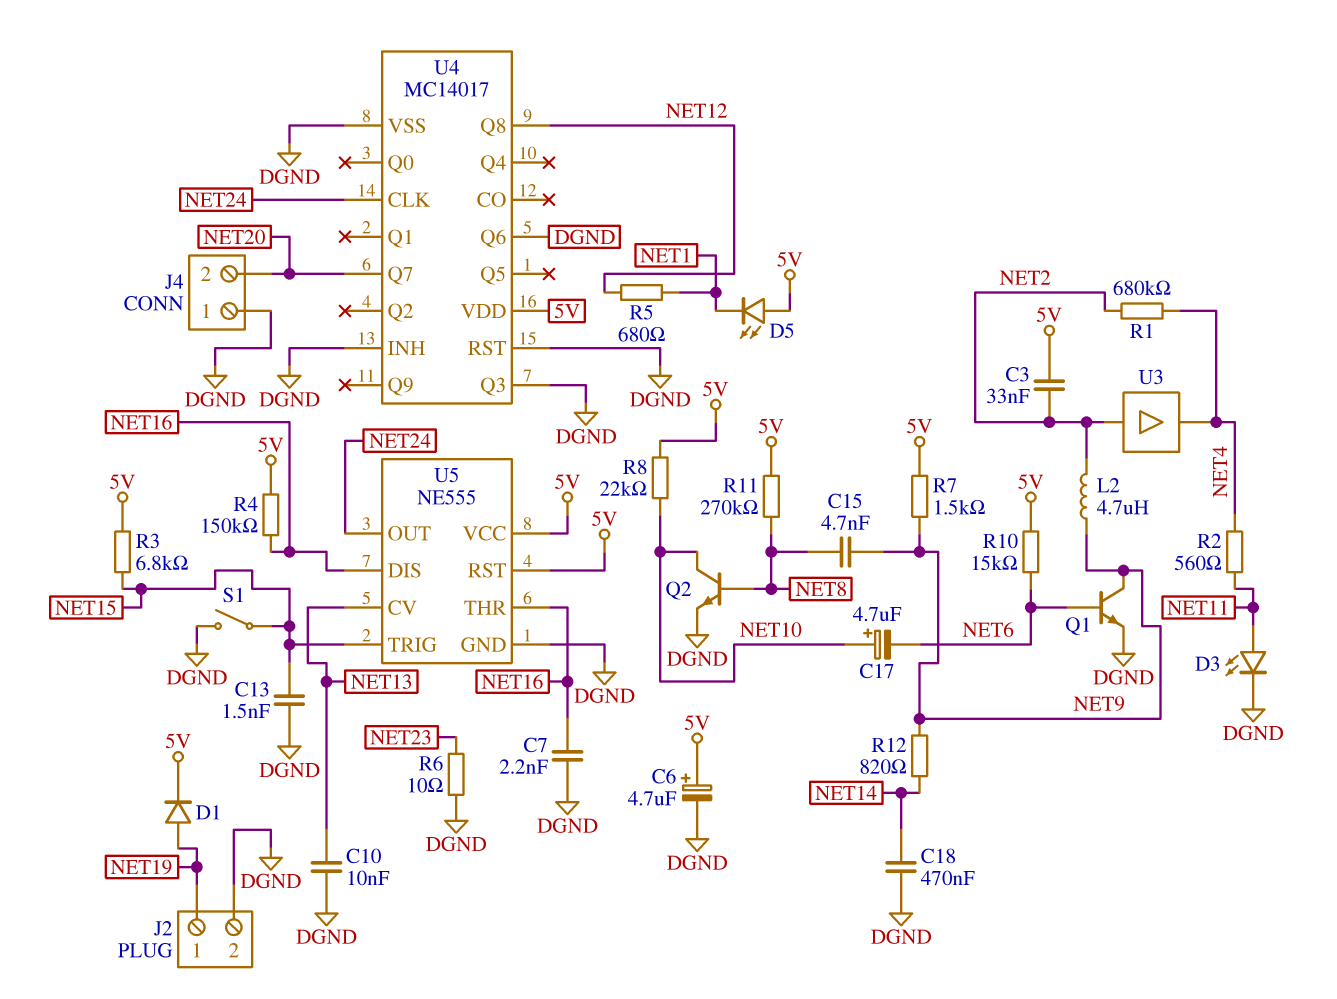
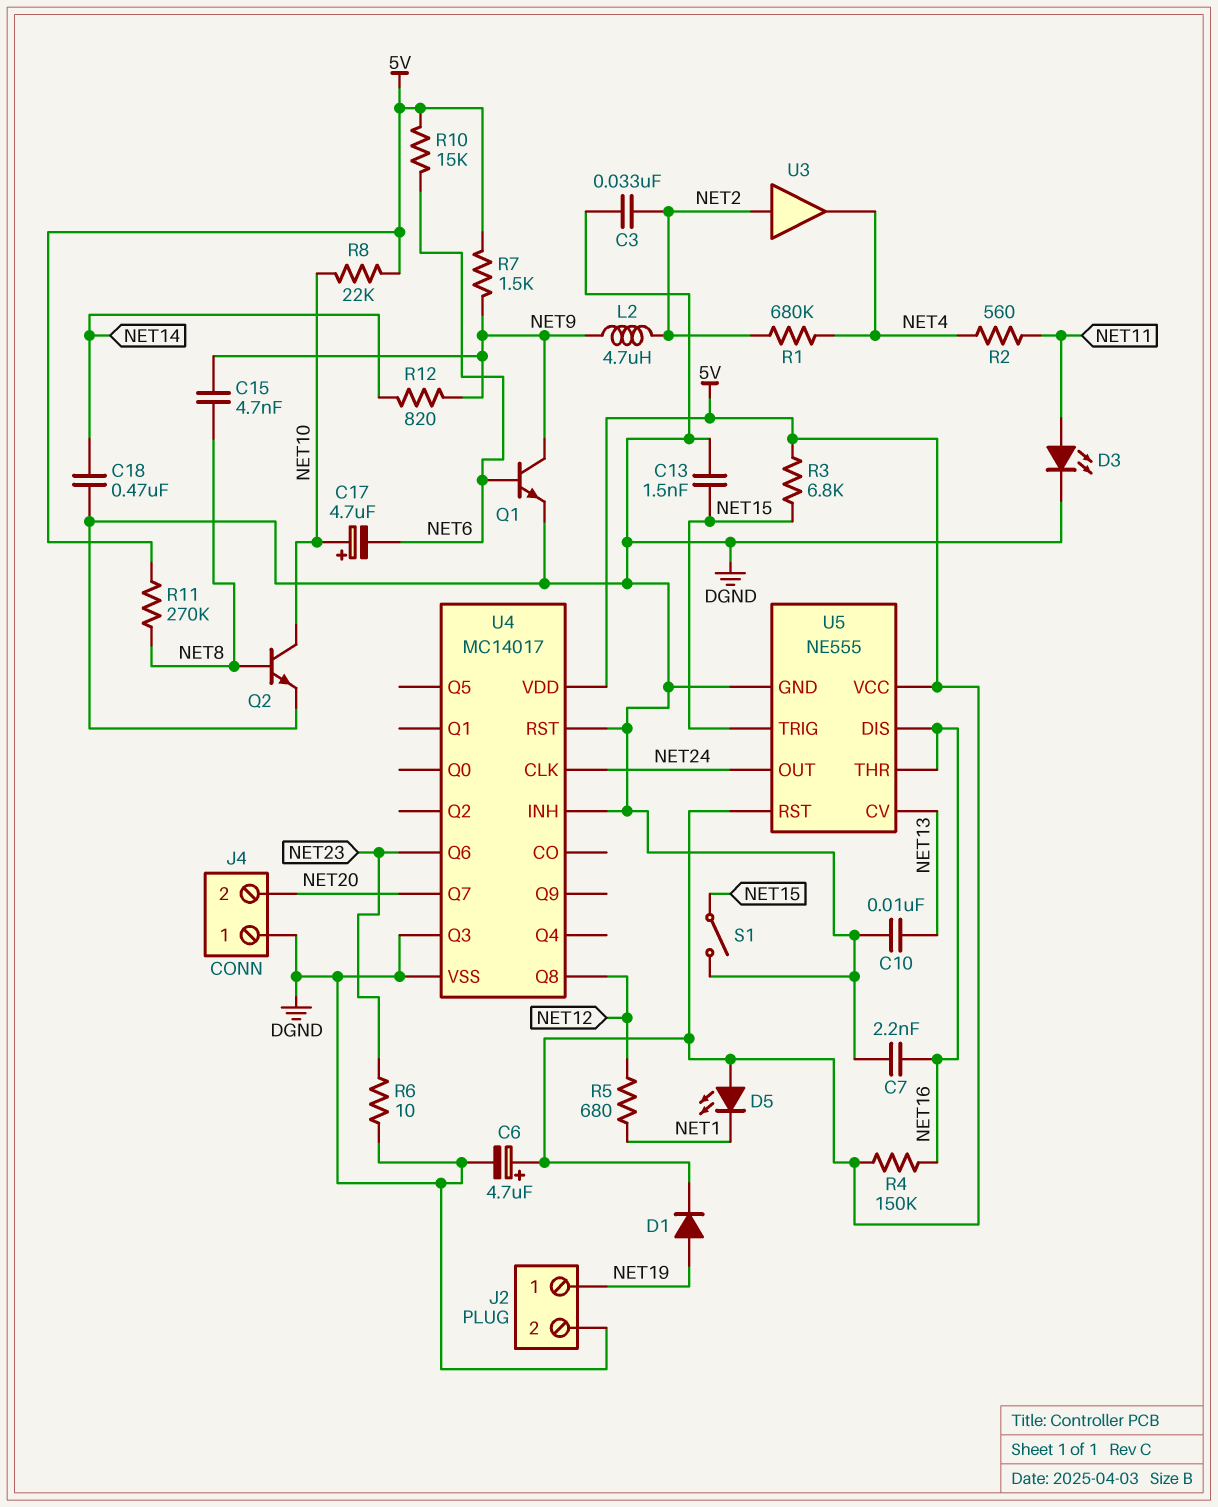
C3: 33nF (5V, NET2) -> 33nF (DGND, NET2)
U4 pin Q6: DGND -> NET23

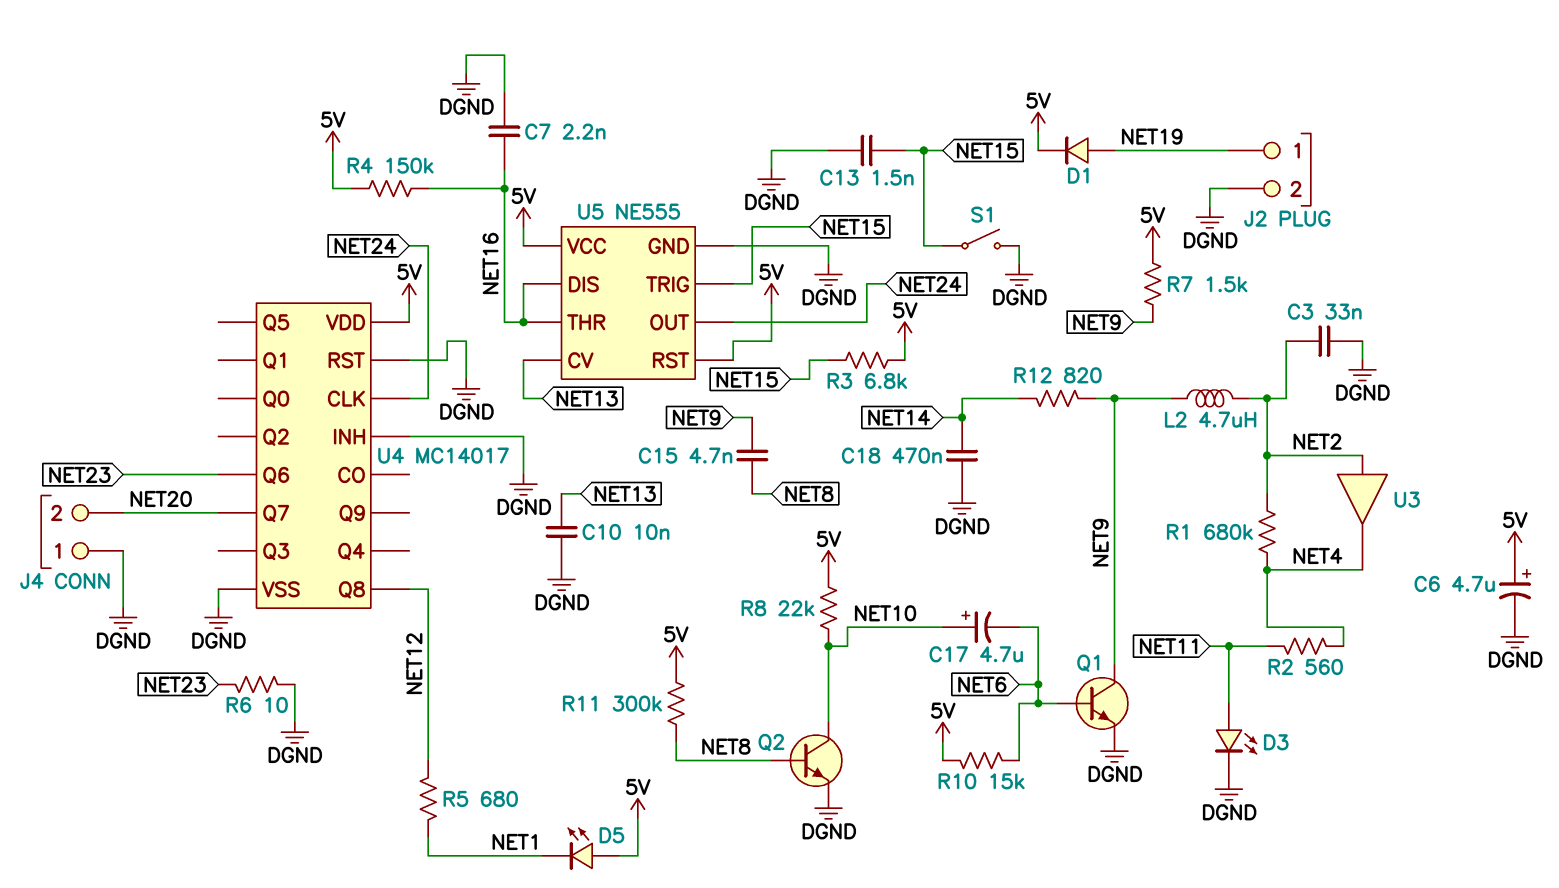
R11: 270k (5V, NET8) -> 300k (5V, NET8)
U4 pin Q3: DGND -> none

